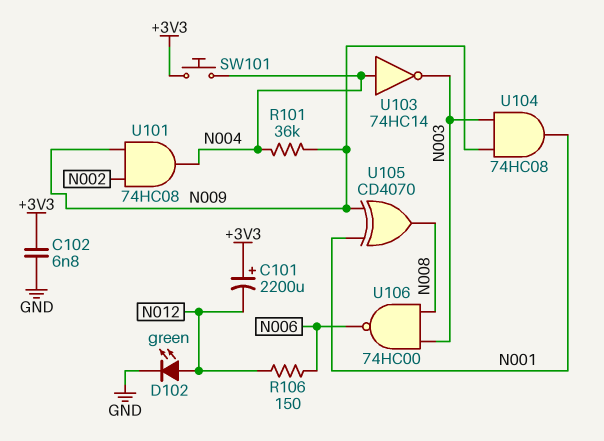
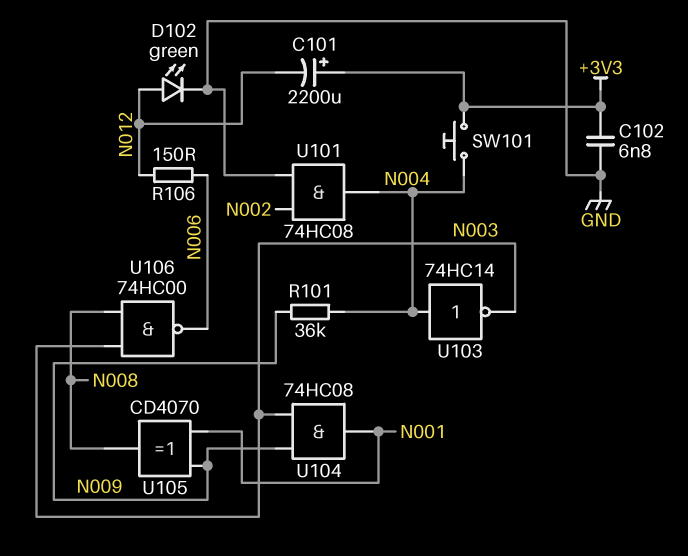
U101: AND 74HC08 (in N002, in N009, out N004) -> AND 74HC08 (in GND, in N002, out N004)

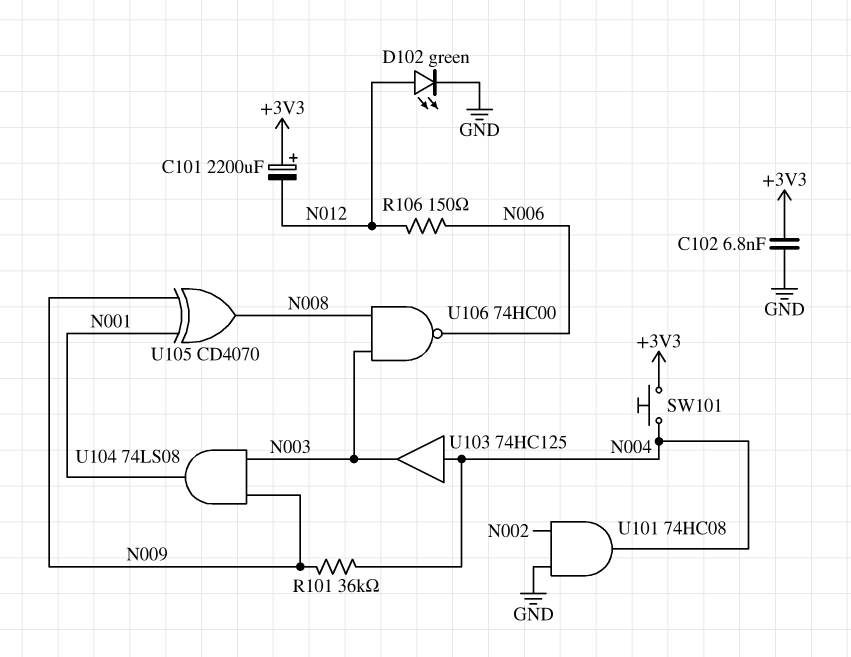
U103: NOT 74HC14 (in N004, out N003) -> buffer 74HC125 (in N004, out N003)
U104: AND 74HC08 (in N003, in N009, out N001) -> AND 74LS08 (in N003, in N009, out N001)

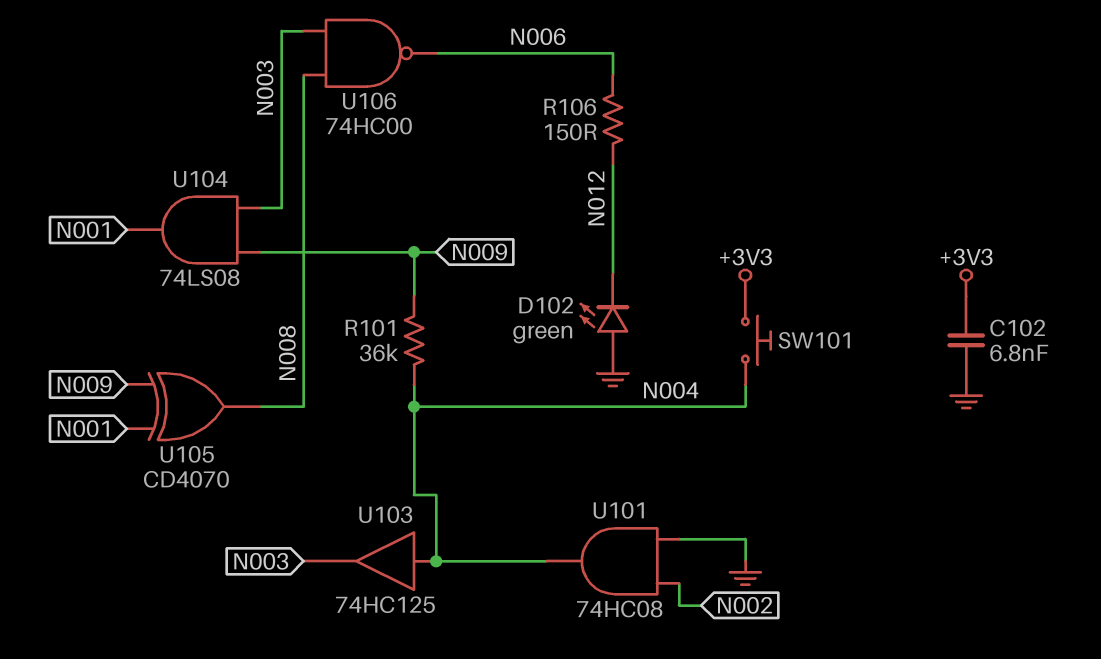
C101: 2200uF (plus +3V3, minus N012) -> none
D102: LED green (A N012, K GND) -> LED green (A GND, K N012)

